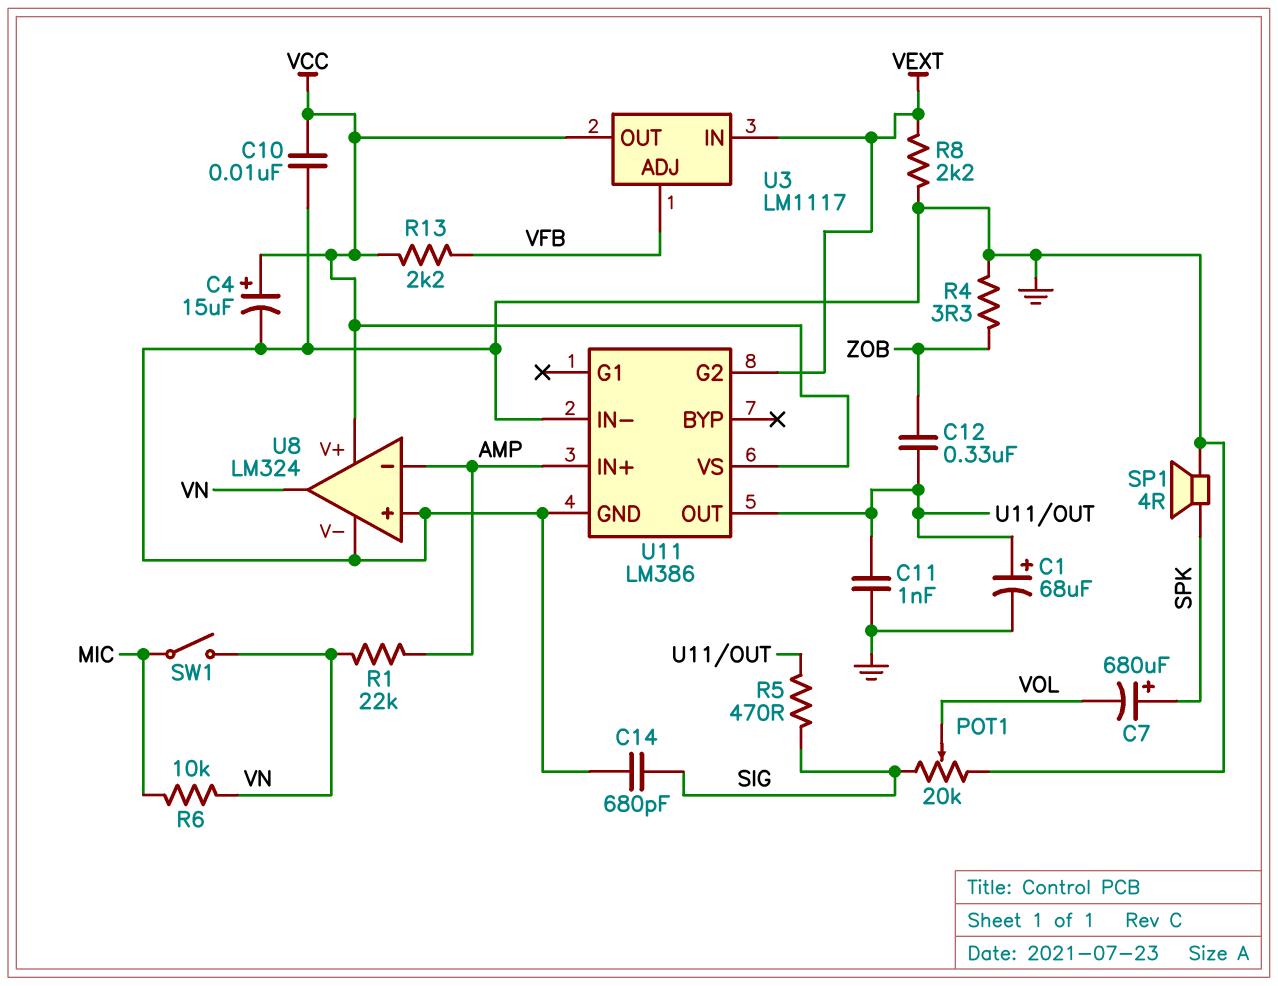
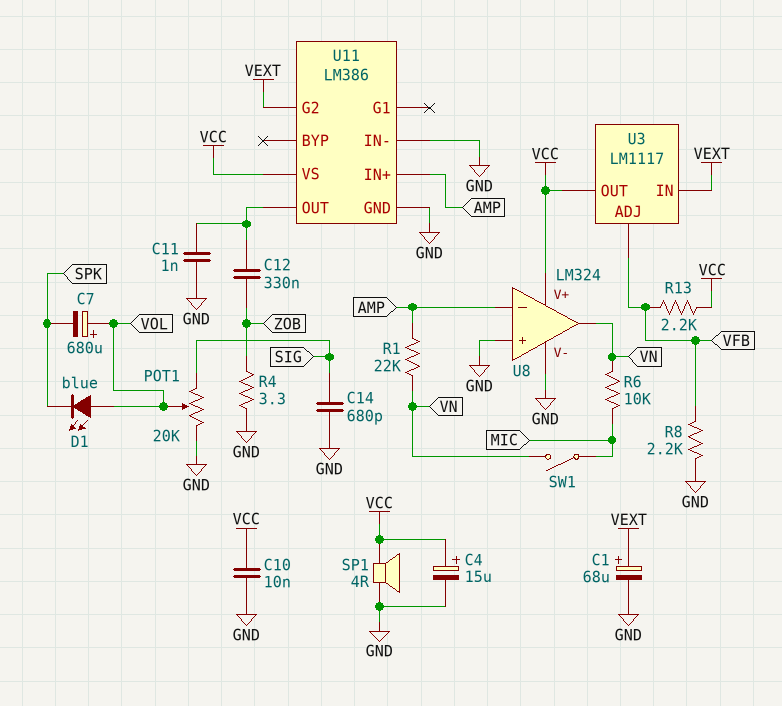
C1: 68uF (plus U11/OUT, minus GND) -> 68uF (plus VEXT, minus GND)
C7: 680uF (plus SPK, minus VOL) -> 680uF (plus VOL, minus SPK)
D1: none -> LED blue (A VOL, K SPK)
R5: 470 (SIG, U11/OUT) -> none
R8: 2.2k (GND, VEXT) -> 2.2k (GND, VFB)
SP1: speaker 4R (GND, SPK) -> speaker 4R (GND, VCC)

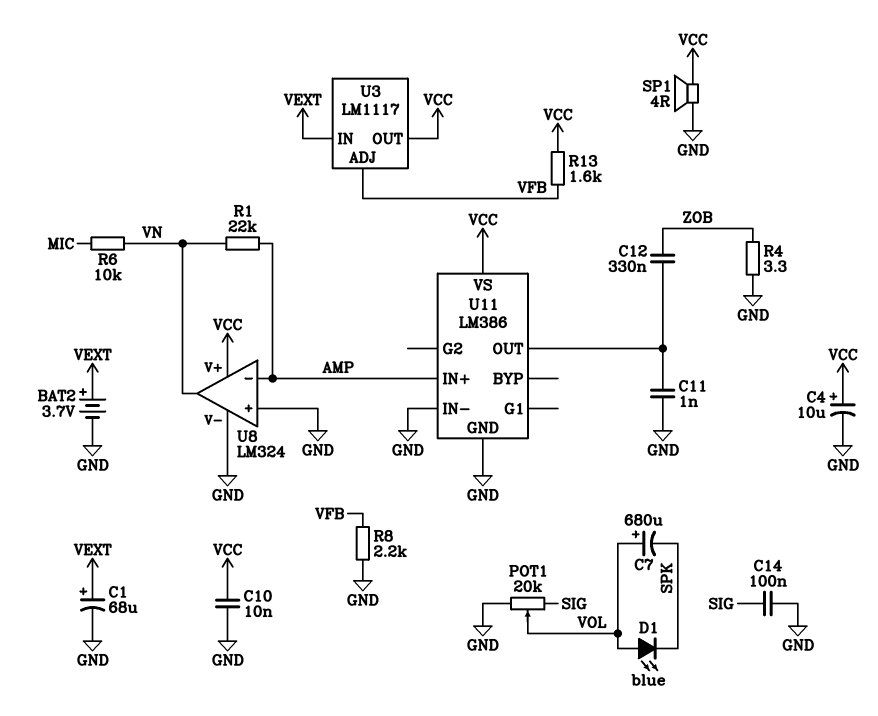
BAT2: none -> 3.7V (plus VEXT, minus GND)
C4: 15uF (plus VCC, minus GND) -> 10uF (plus VCC, minus GND)
C14: 680pF (GND, SIG) -> 100nF (GND, SIG)
R13: 2.2k (VCC, VFB) -> 1.6k (VCC, VFB)
SW1: switch (MIC, VN) -> none
U11 pin G2: VEXT -> none

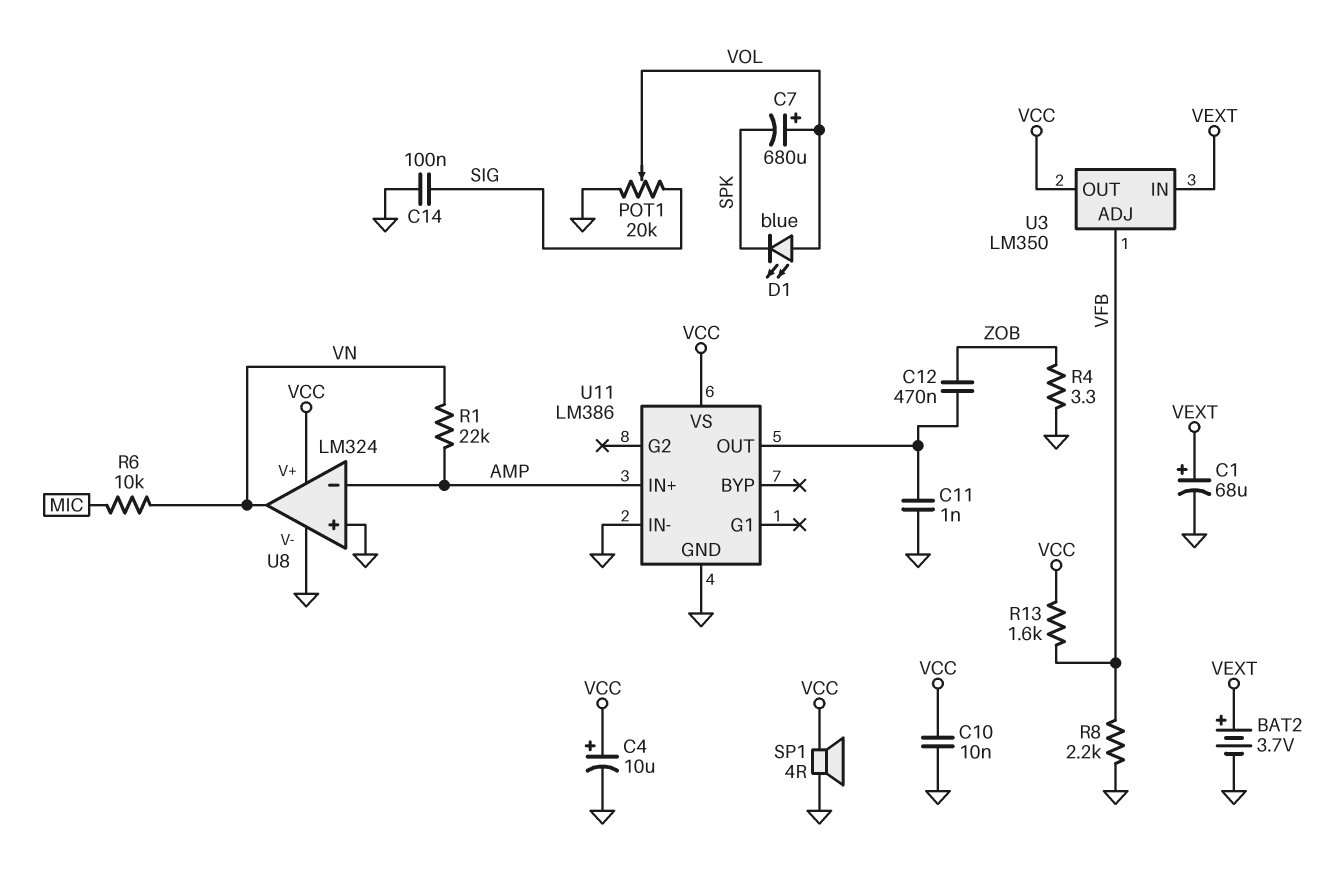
C12: 330nF (U11/OUT, ZOB) -> 470nF (U11/OUT, ZOB)
U3: LM1117 -> LM350

